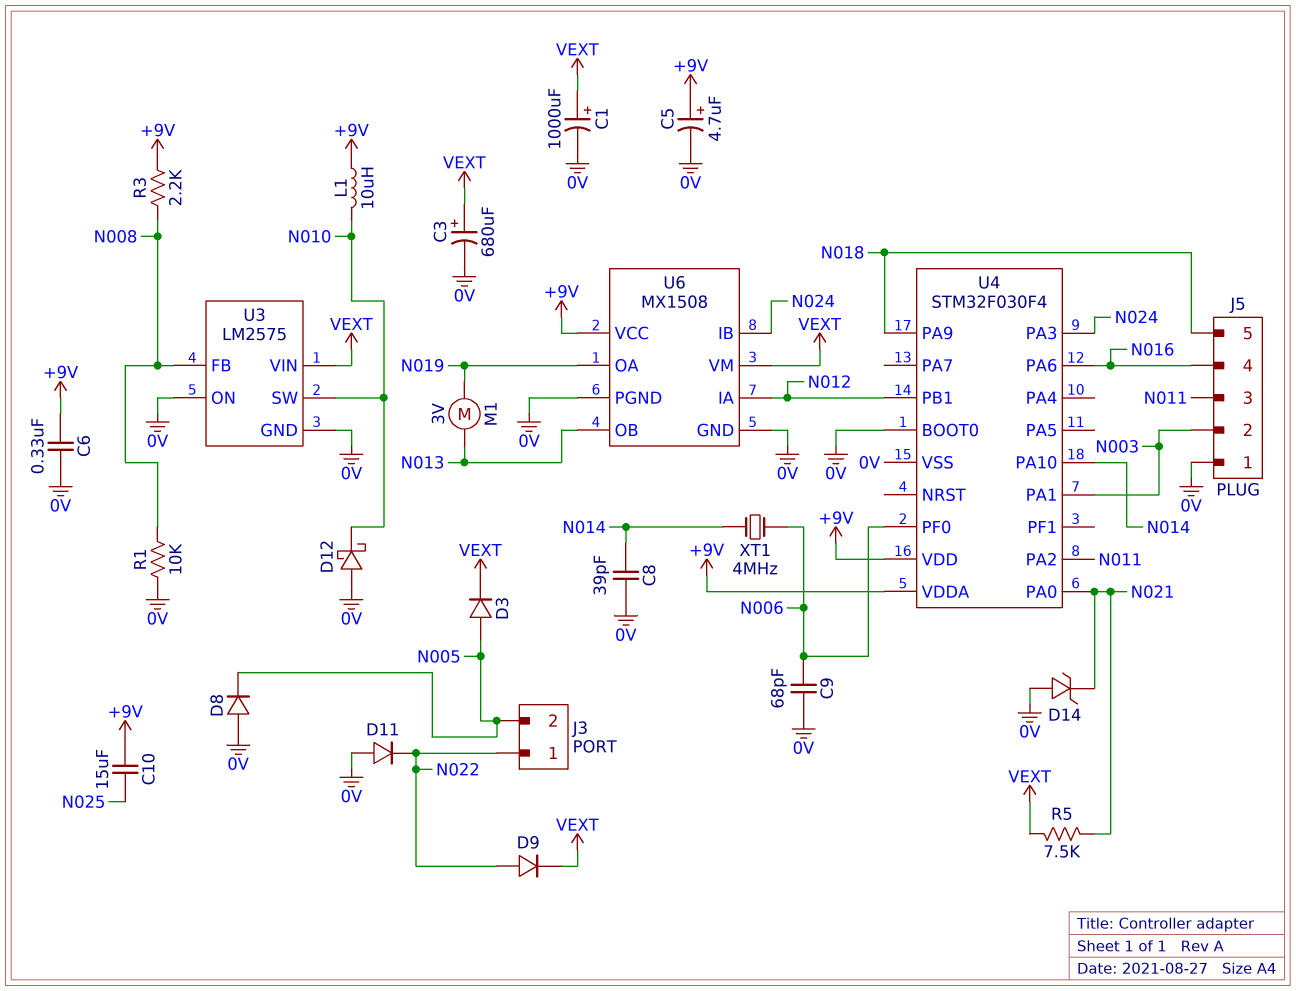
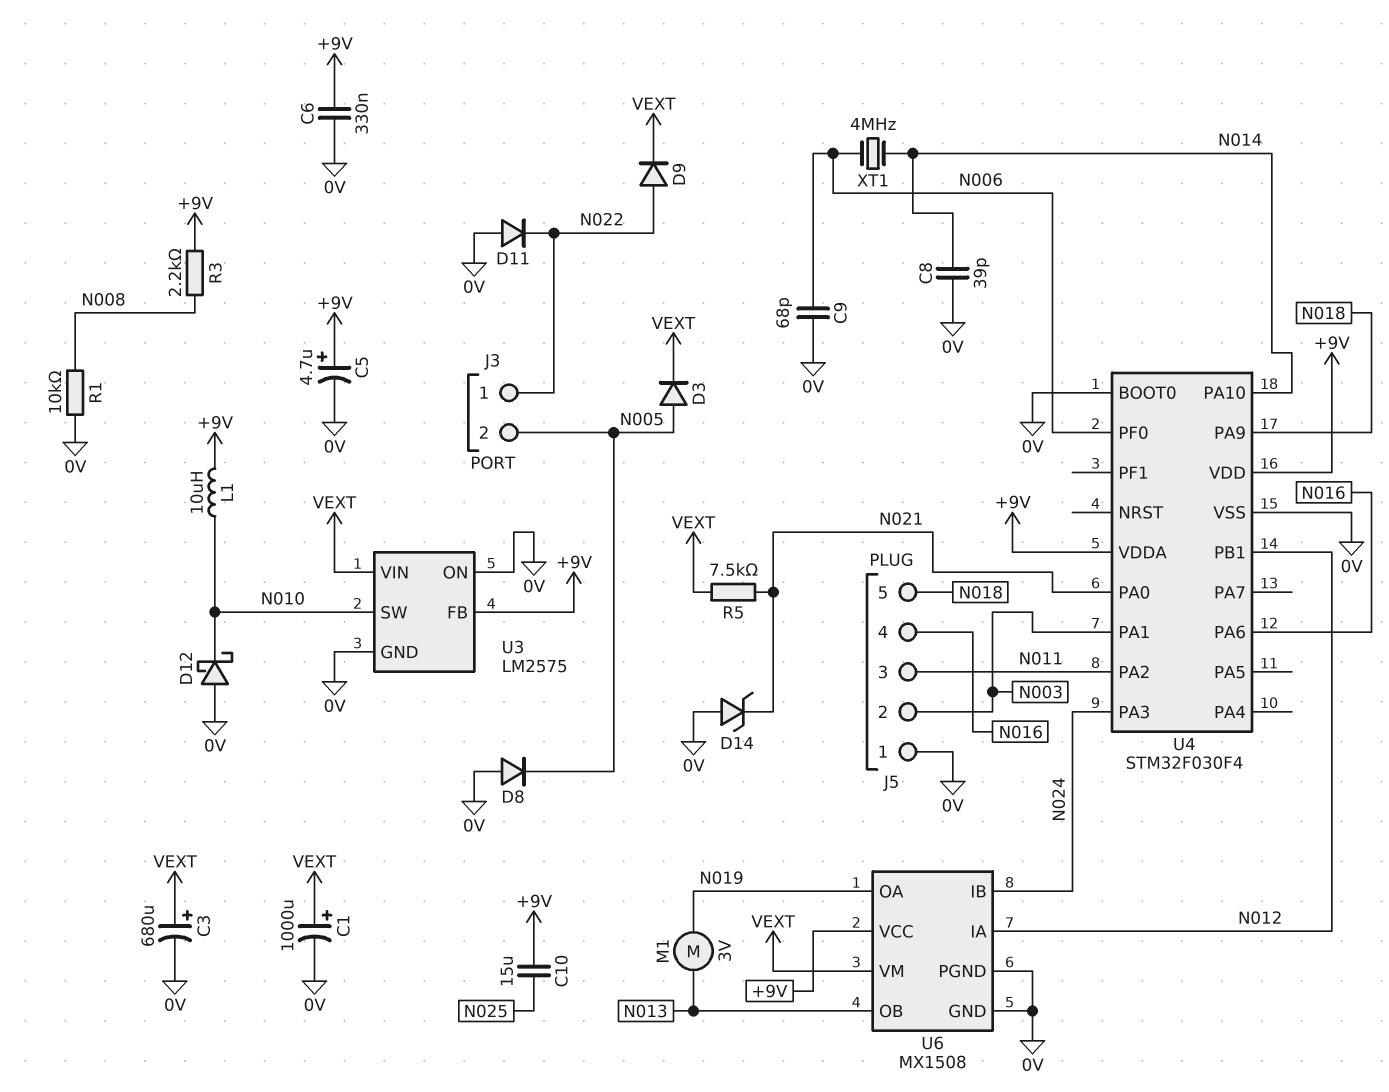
U3 pin FB: N008 -> +9V

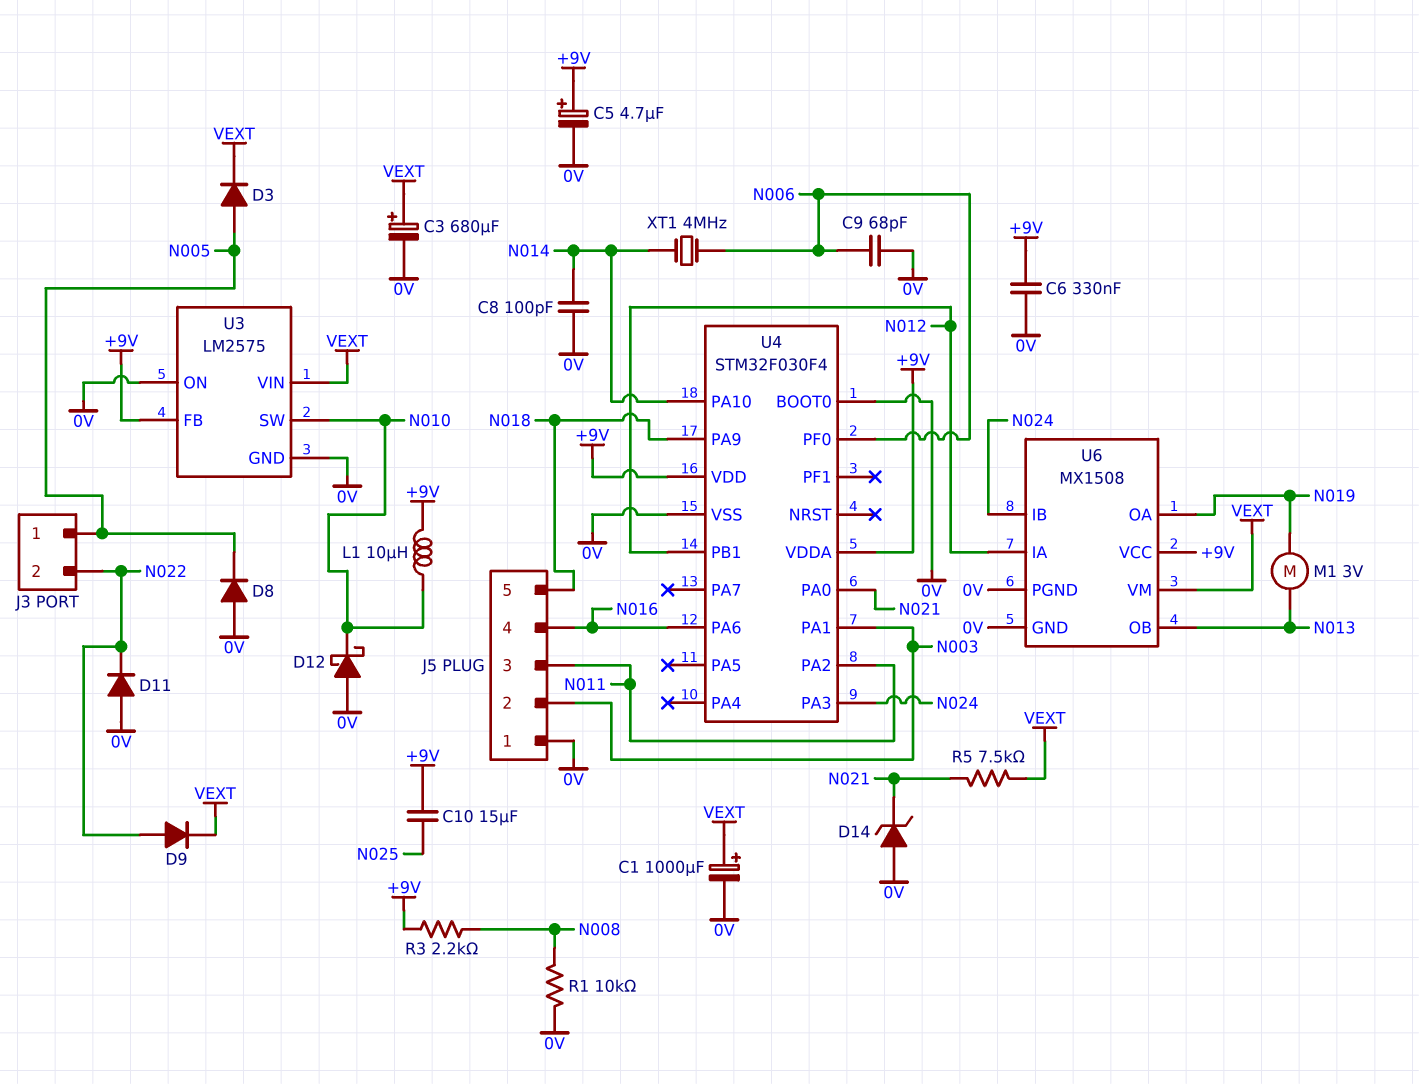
C8: 39pF (0V, N014) -> 100pF (0V, N014)
J3 pin 1: N022 -> N005
J3 pin 2: N005 -> N022

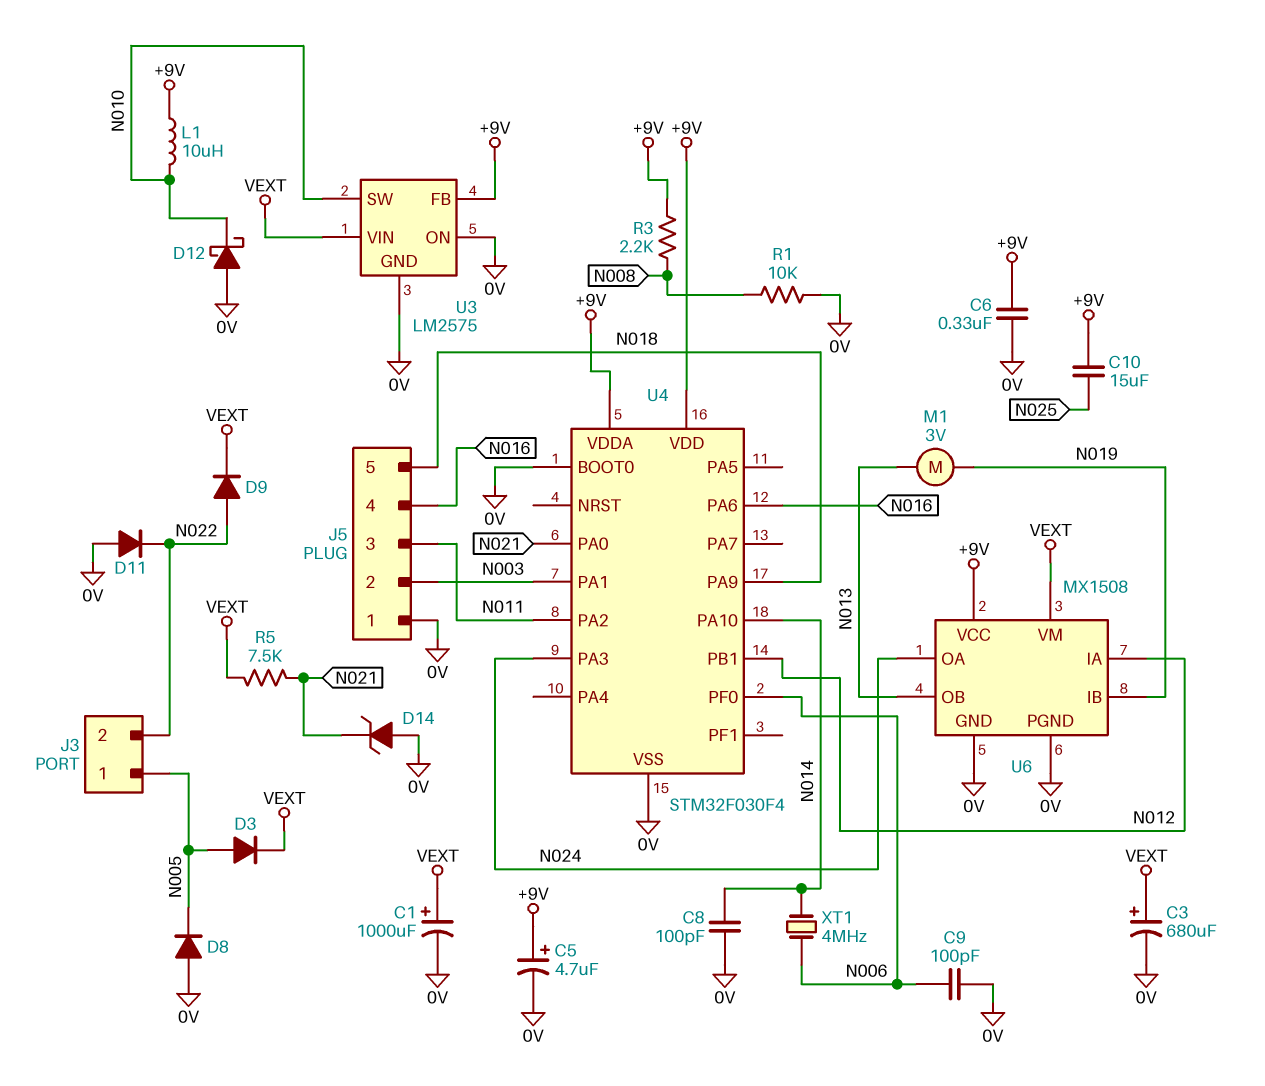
C9: 68pF (0V, N006) -> 100pF (0V, N006)
U6 pin IB: N024 -> N019
U6 pin OA: N019 -> N024

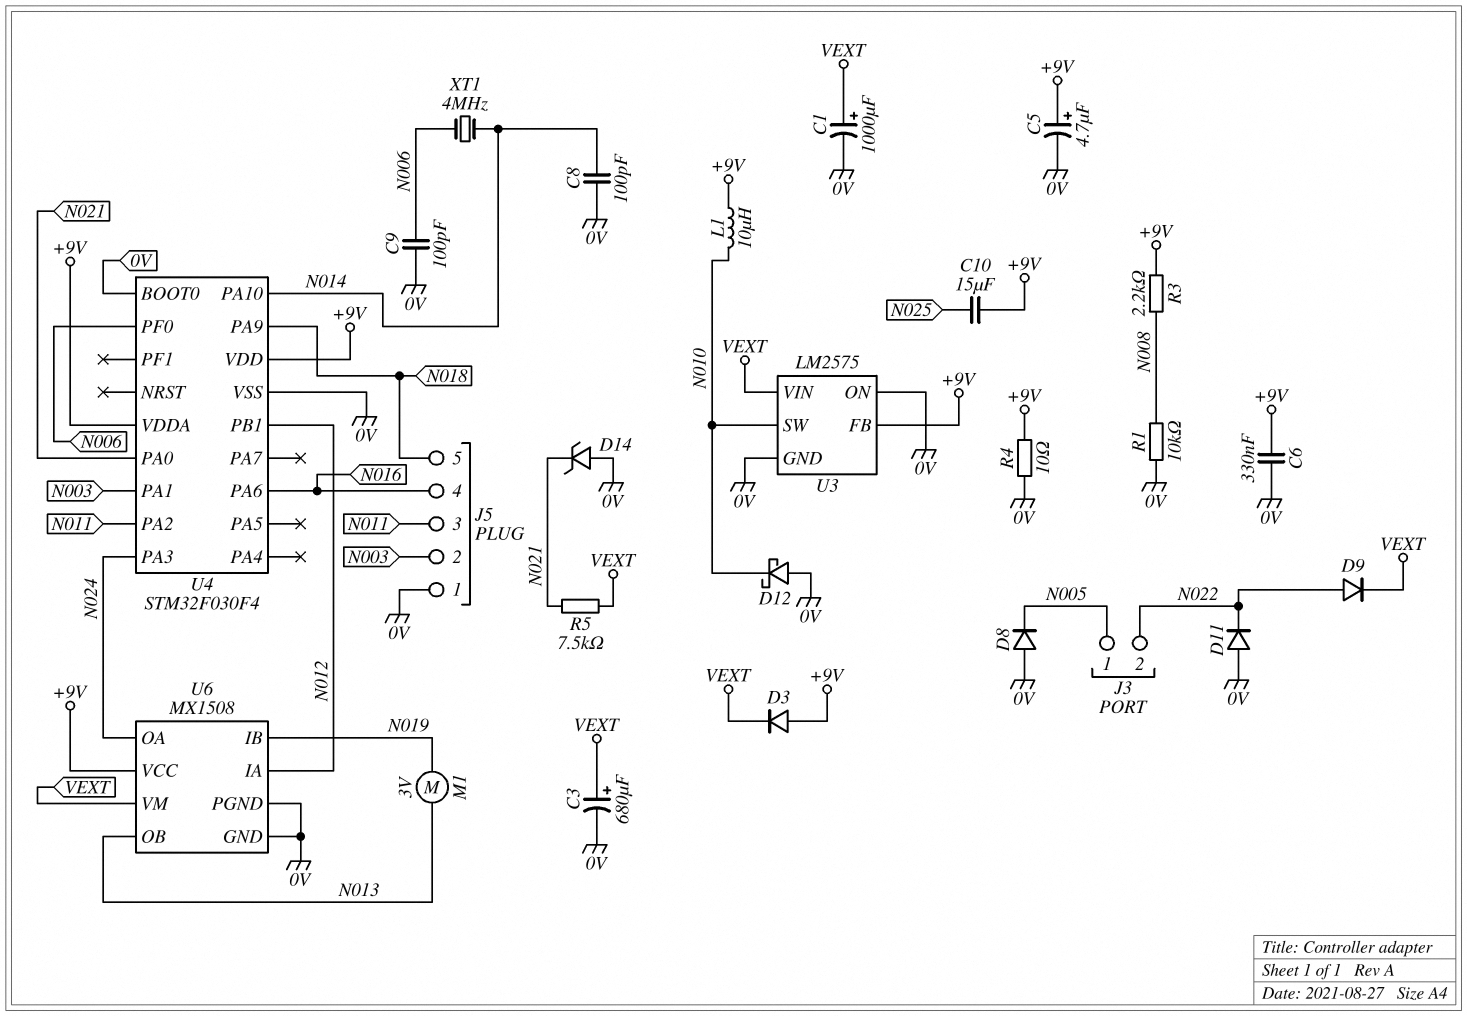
D3: diode (A N005, K VEXT) -> diode (A +9V, K VEXT)
R4: none -> 10 (+9V, 0V)

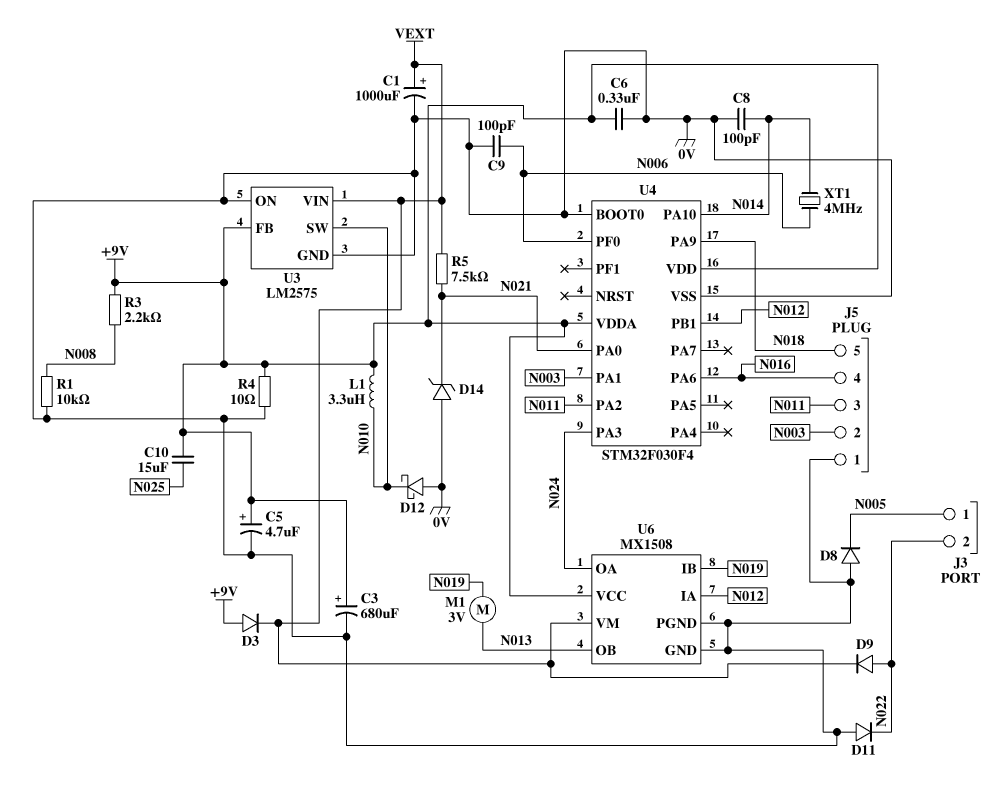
C3: 680uF (plus VEXT, minus 0V) -> 680uF (plus +9V, minus 0V)
L1: 10uH (+9V, N010) -> 3.3uH (+9V, N010)

